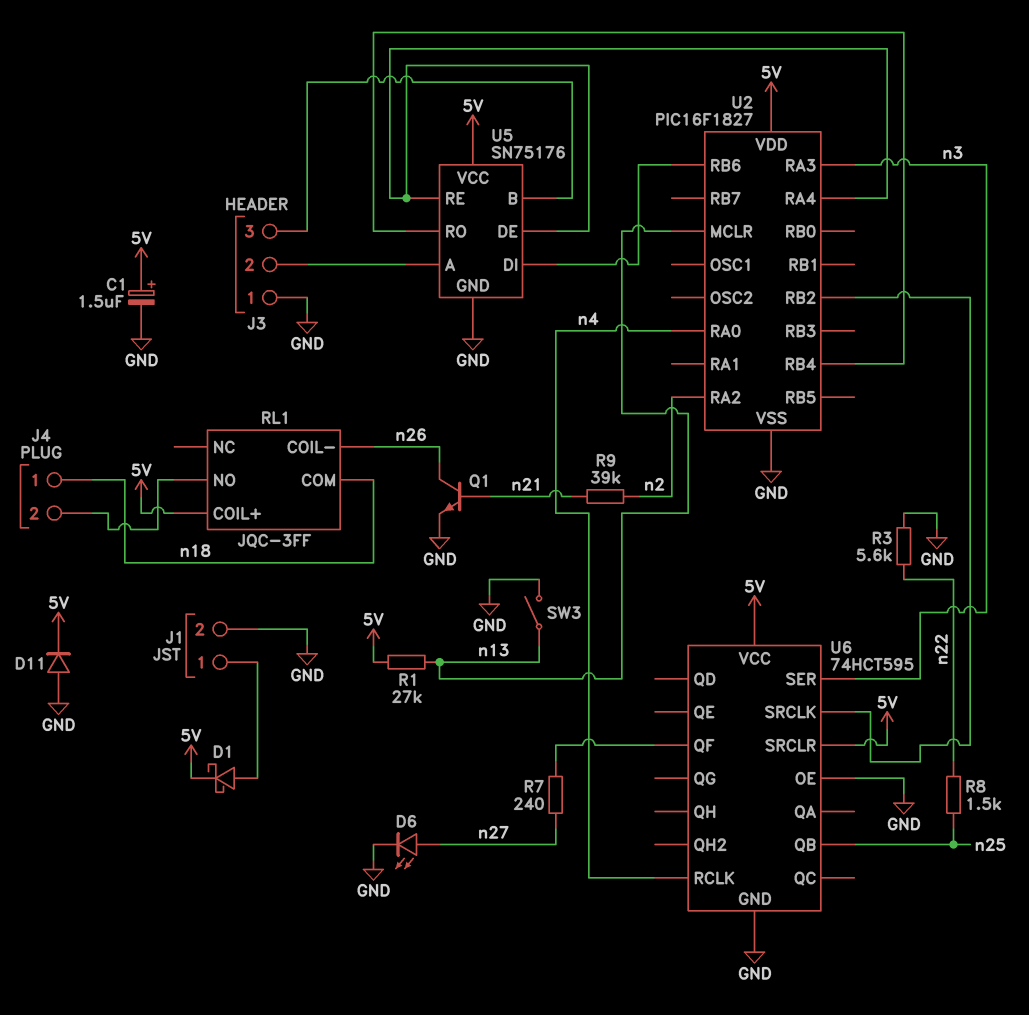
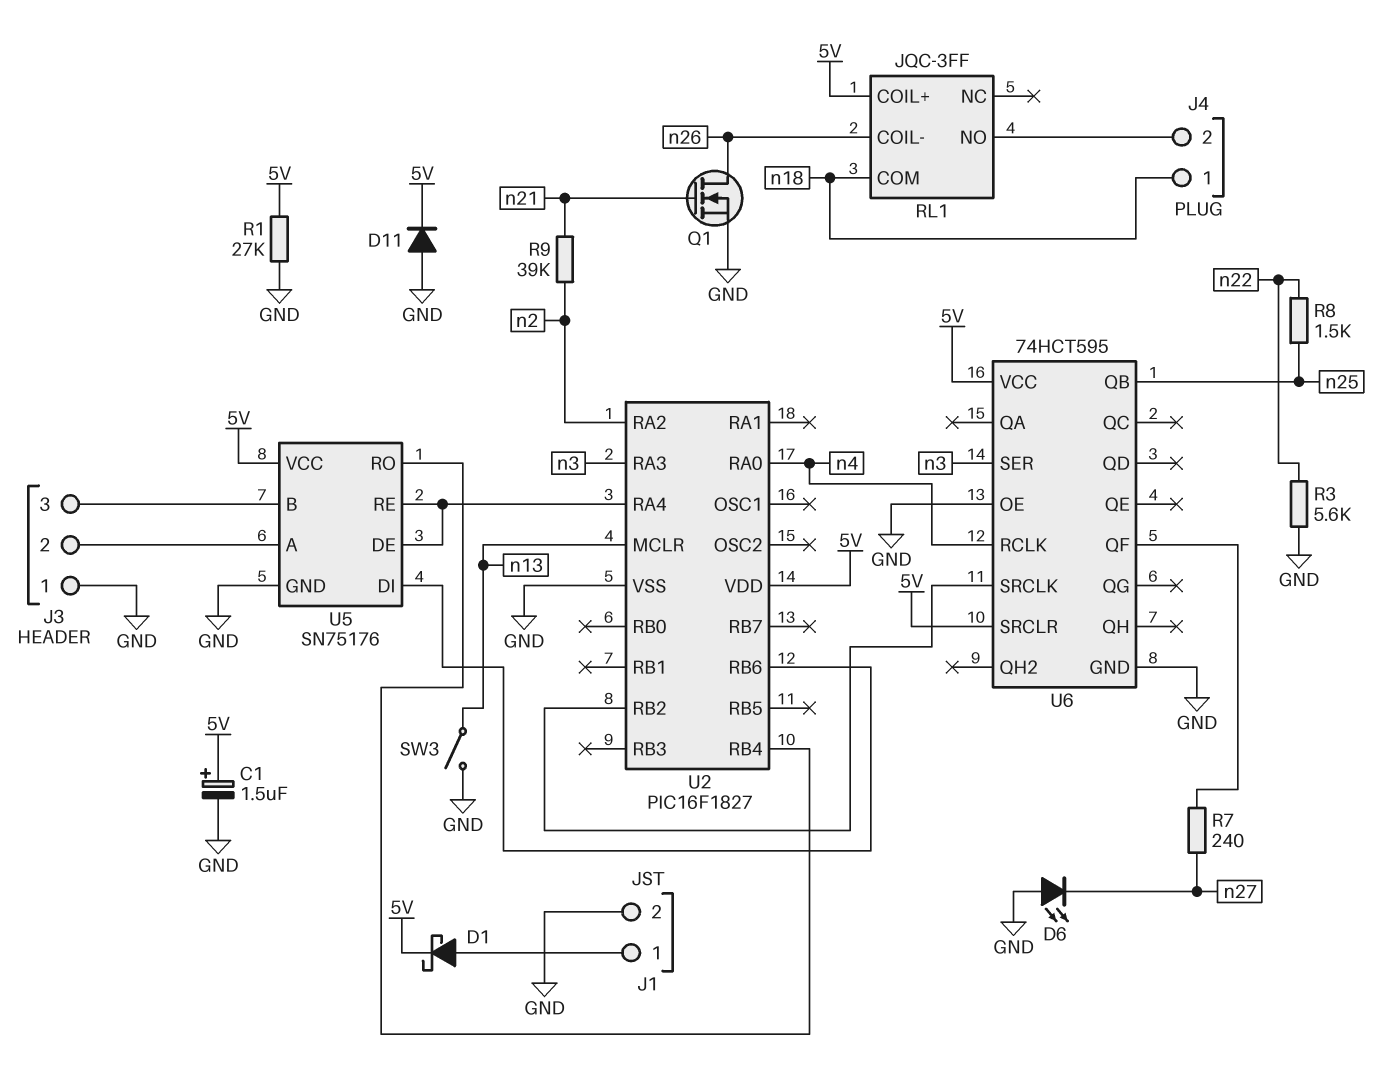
D6: LED (A n27, K GND) -> LED (A GND, K n27)
Q1: NPN (B n21, C n26, E GND) -> NMOS (G n21, D n26, S GND)
R1: 27k (5V, n13) -> 27k (5V, GND)

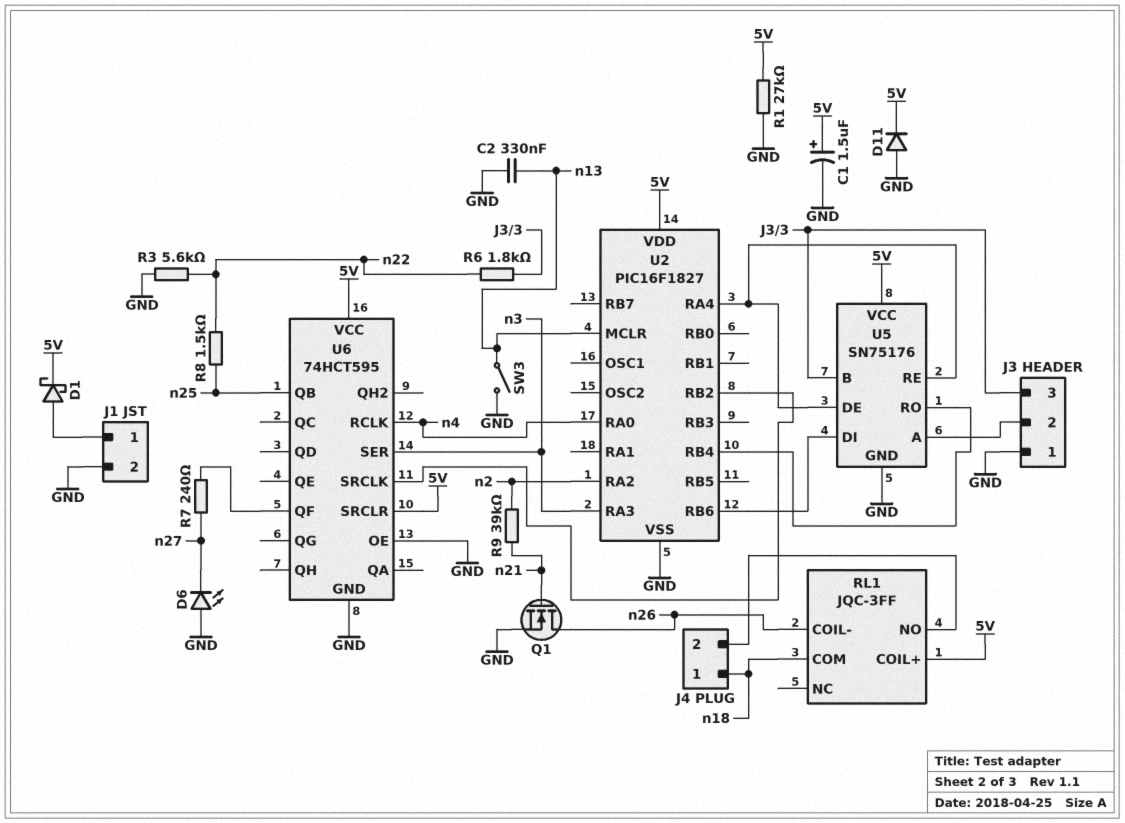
C2: none -> 330nF (GND, n13)
R6: none -> 1.8k (J3/3, n22)

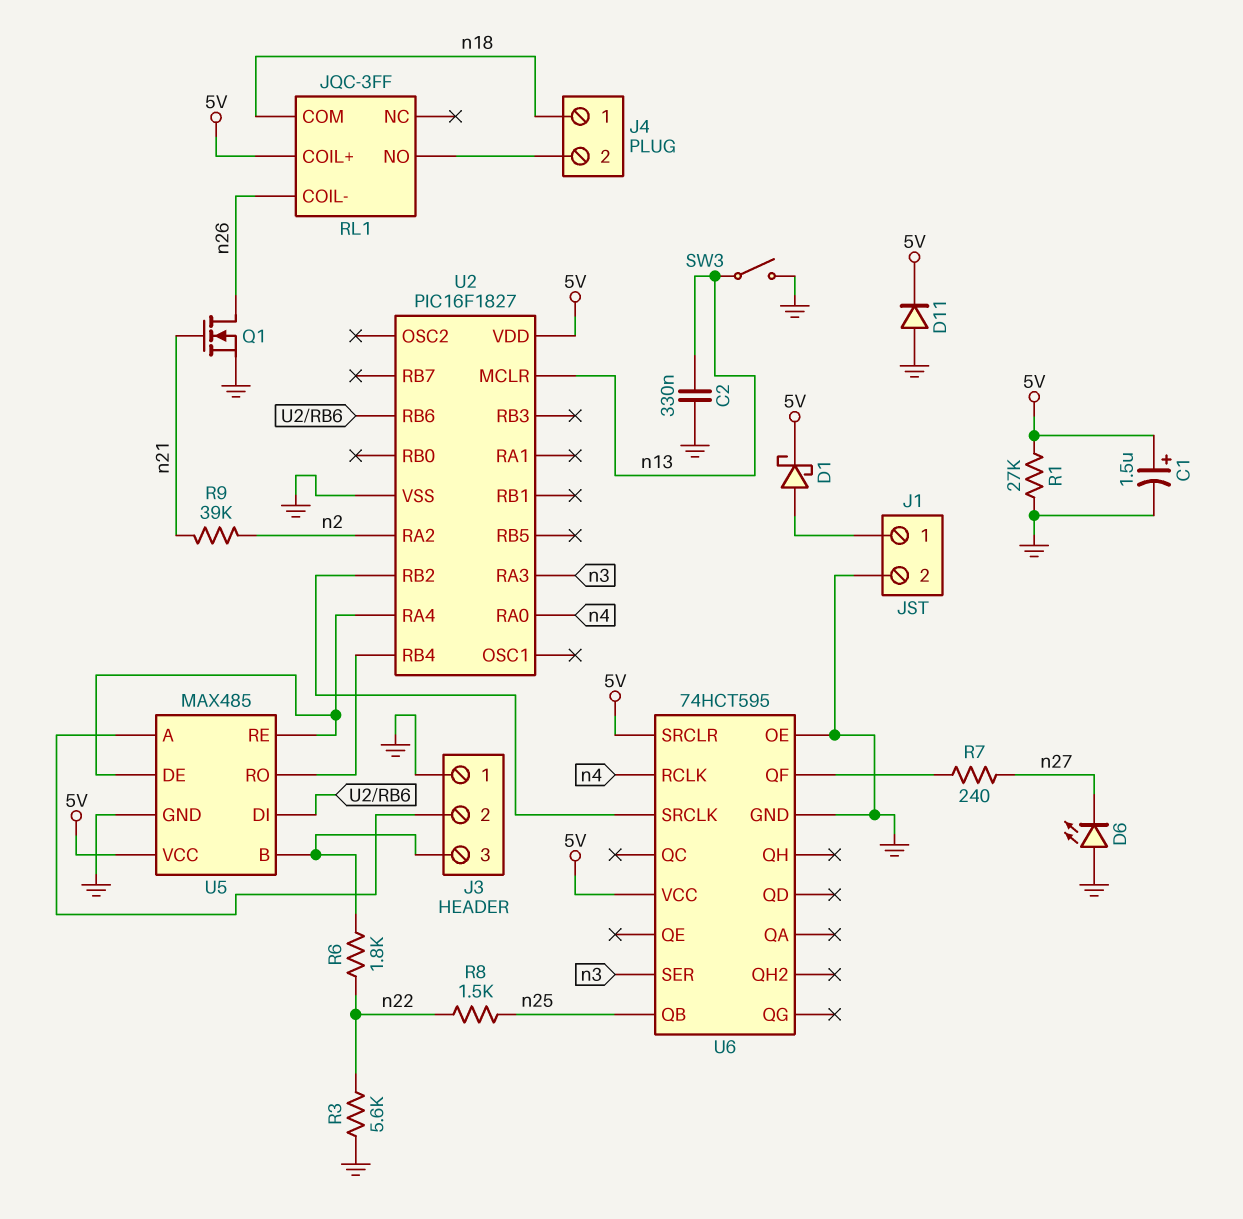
U5: SN75176 -> MAX485

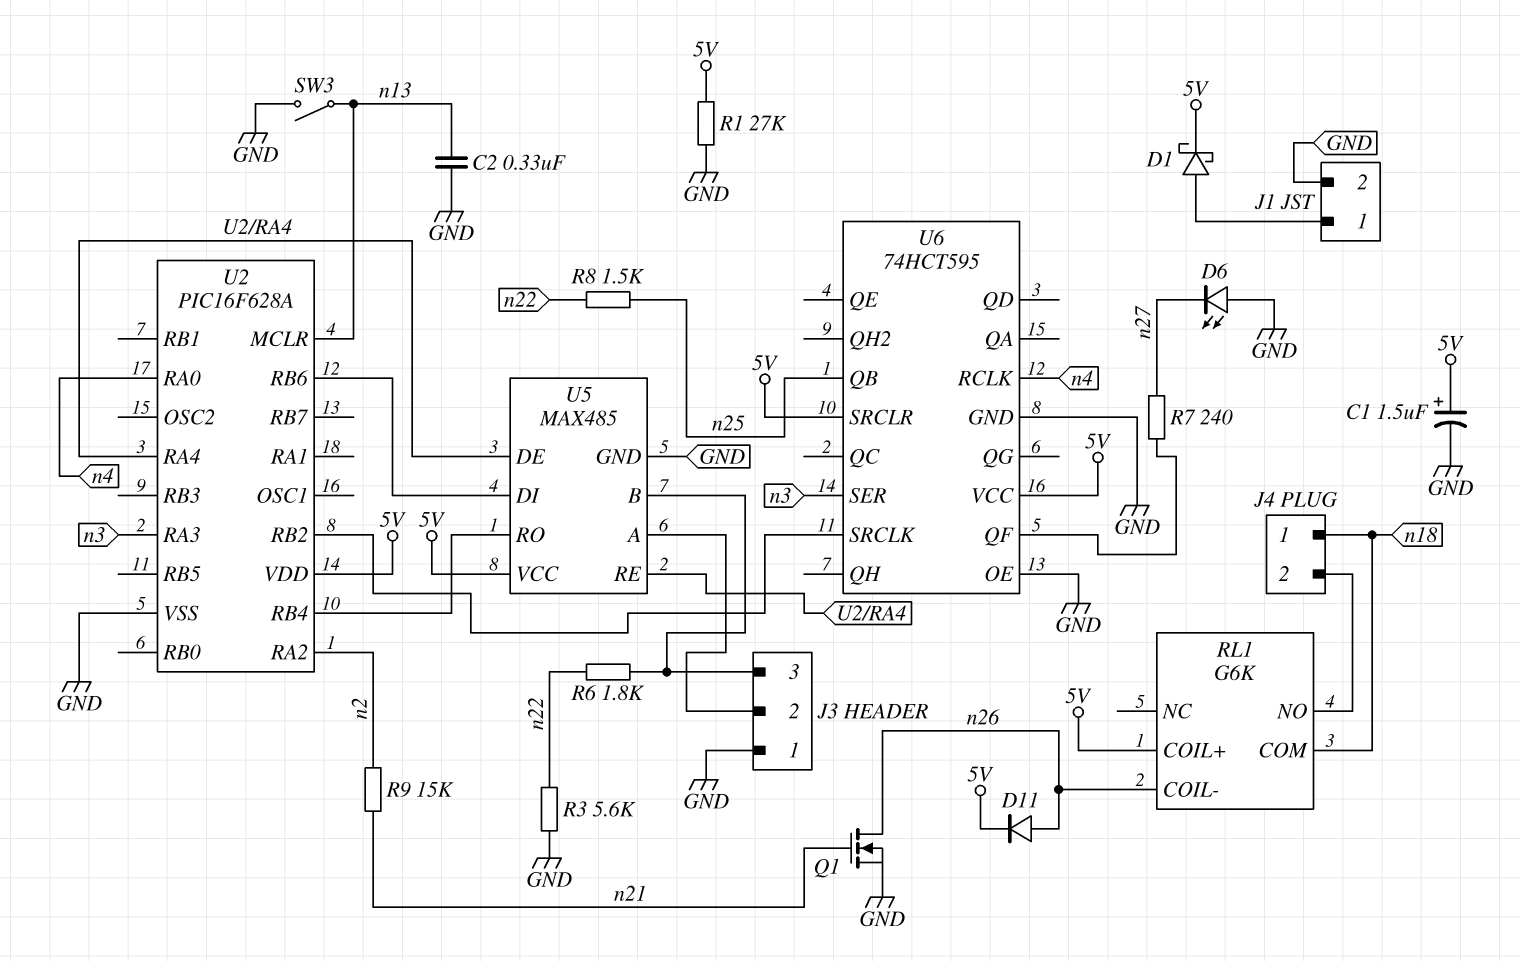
D11: diode (A GND, K 5V) -> diode (A n26, K 5V)
R9: 39k (n2, n21) -> 15k (n2, n21)
RL1: JQC-3FF -> G6K
U2: PIC16F1827 -> PIC16F628A

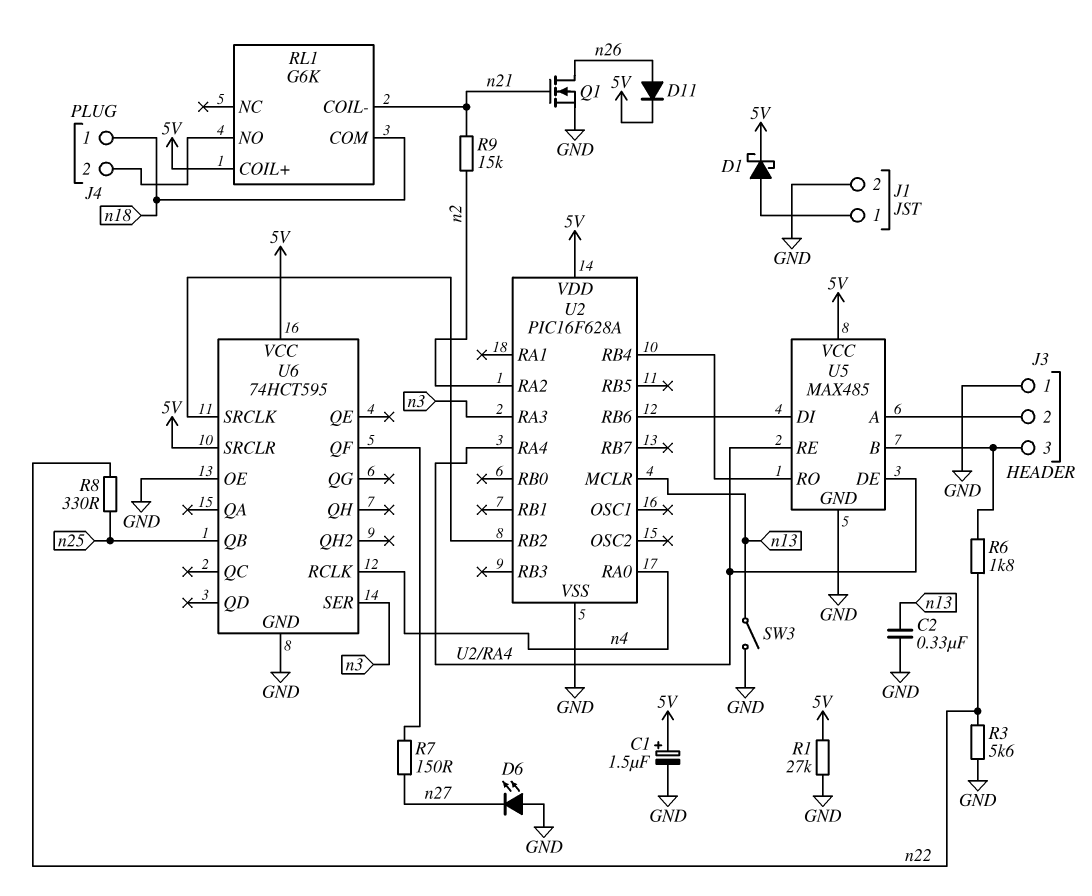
R7: 240 (U6/QF, n27) -> 150 (U6/QF, n27)
R8: 1.5k (n22, n25) -> 330 (n22, n25)
RL1 pin COIL-: n26 -> n21

